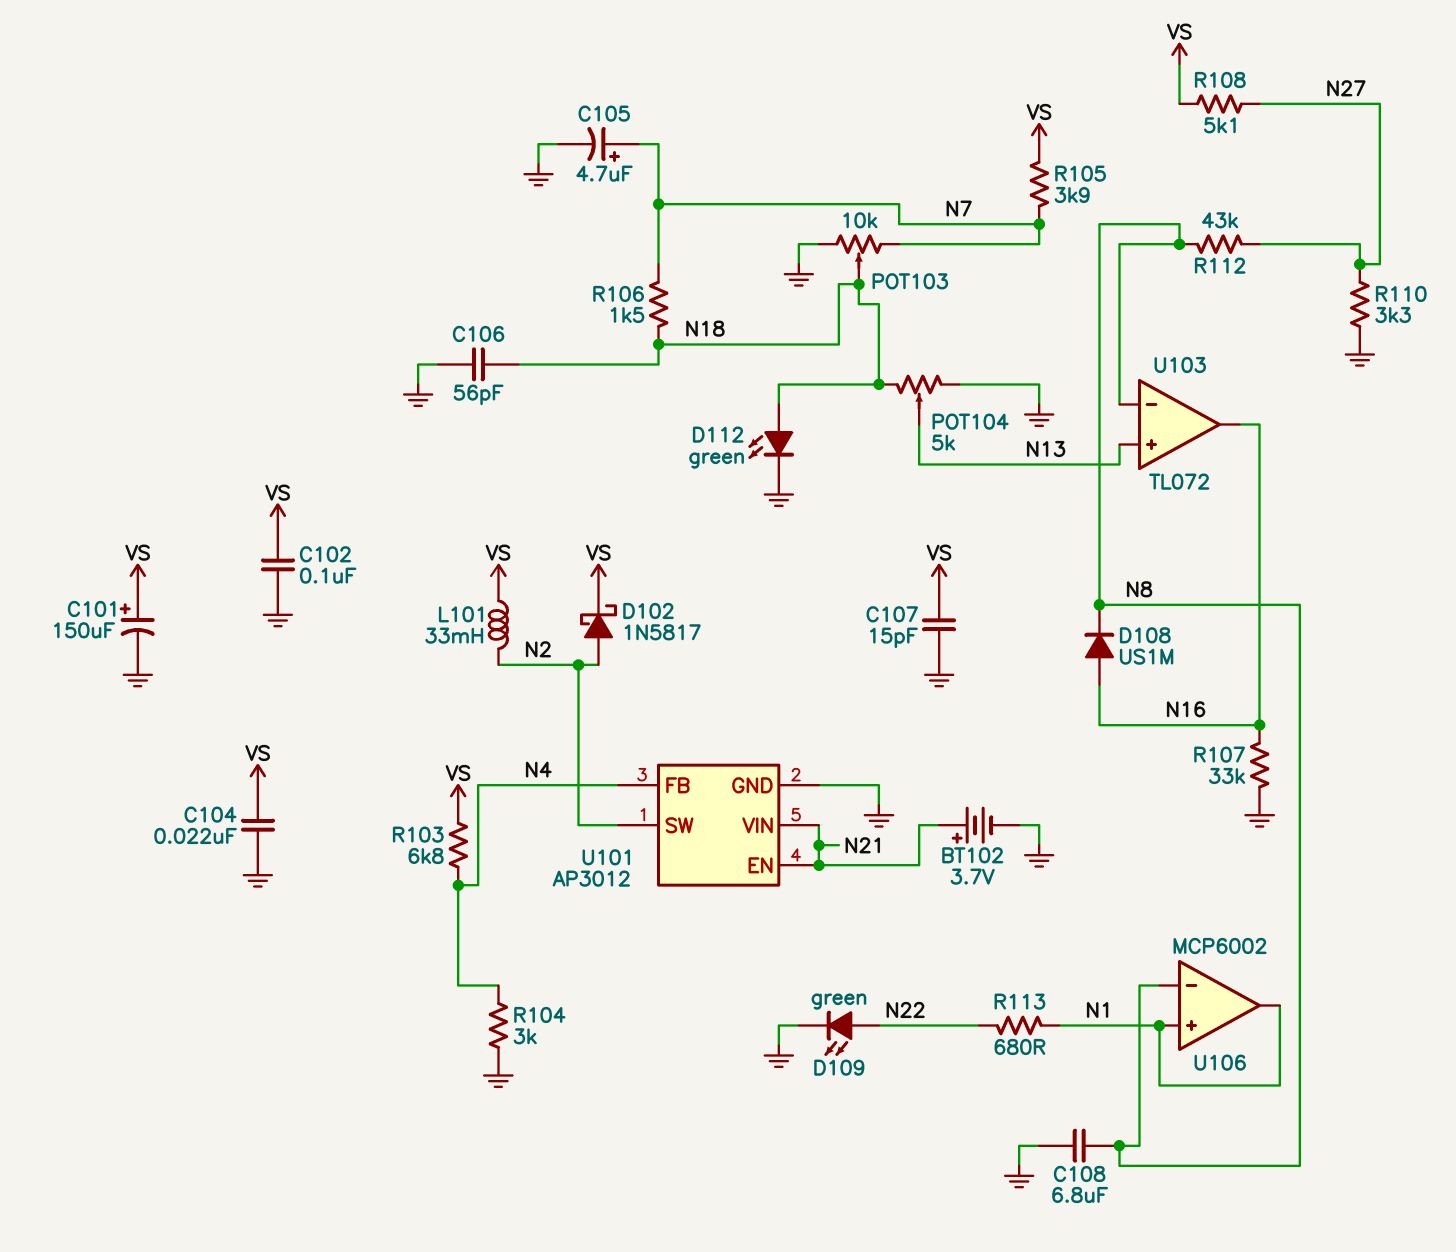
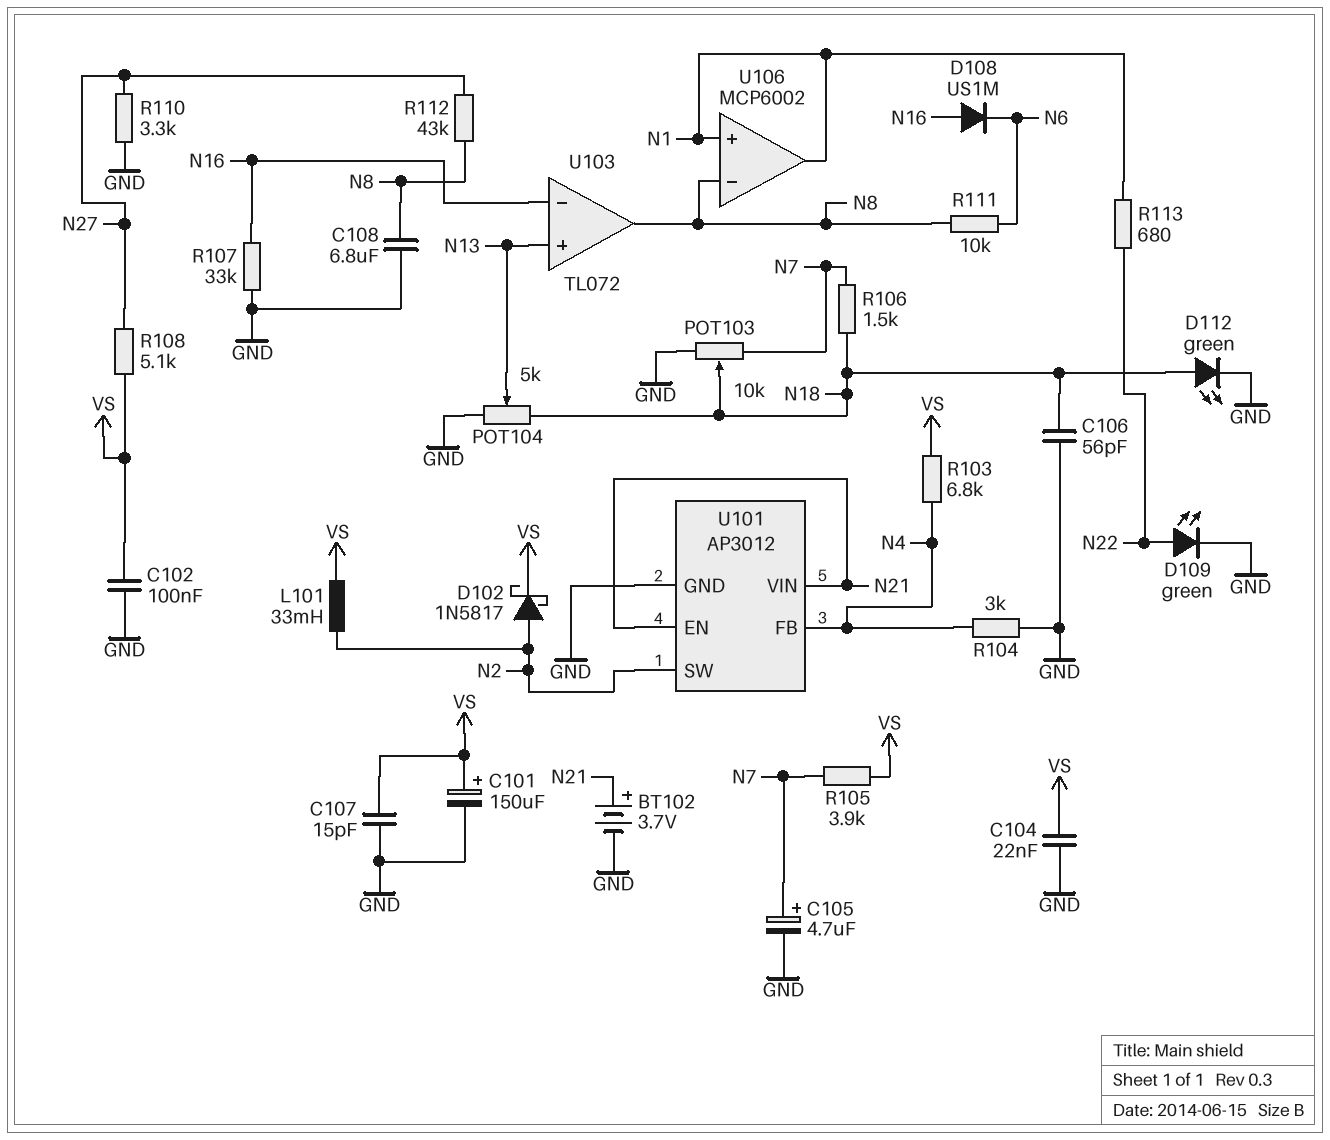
D108: diode US1M (A N16, K N8) -> diode US1M (A N16, K N6)
R111: none -> 10k (N6, N8)
U103 pin in-: N8 -> N16
U103 pin out: N16 -> N8

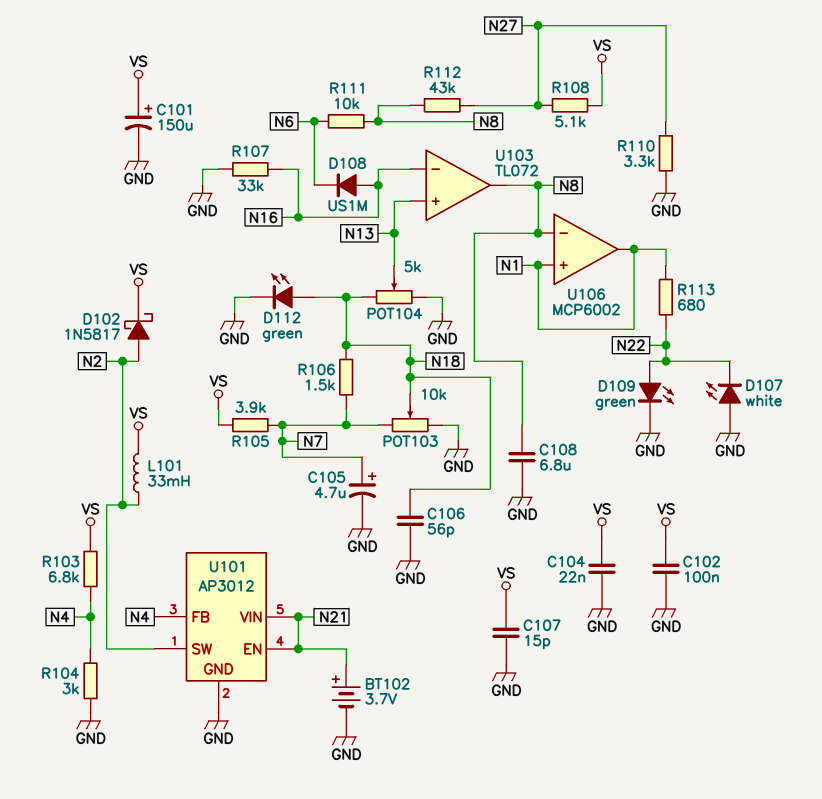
D107: none -> LED white (A GND, K N22)

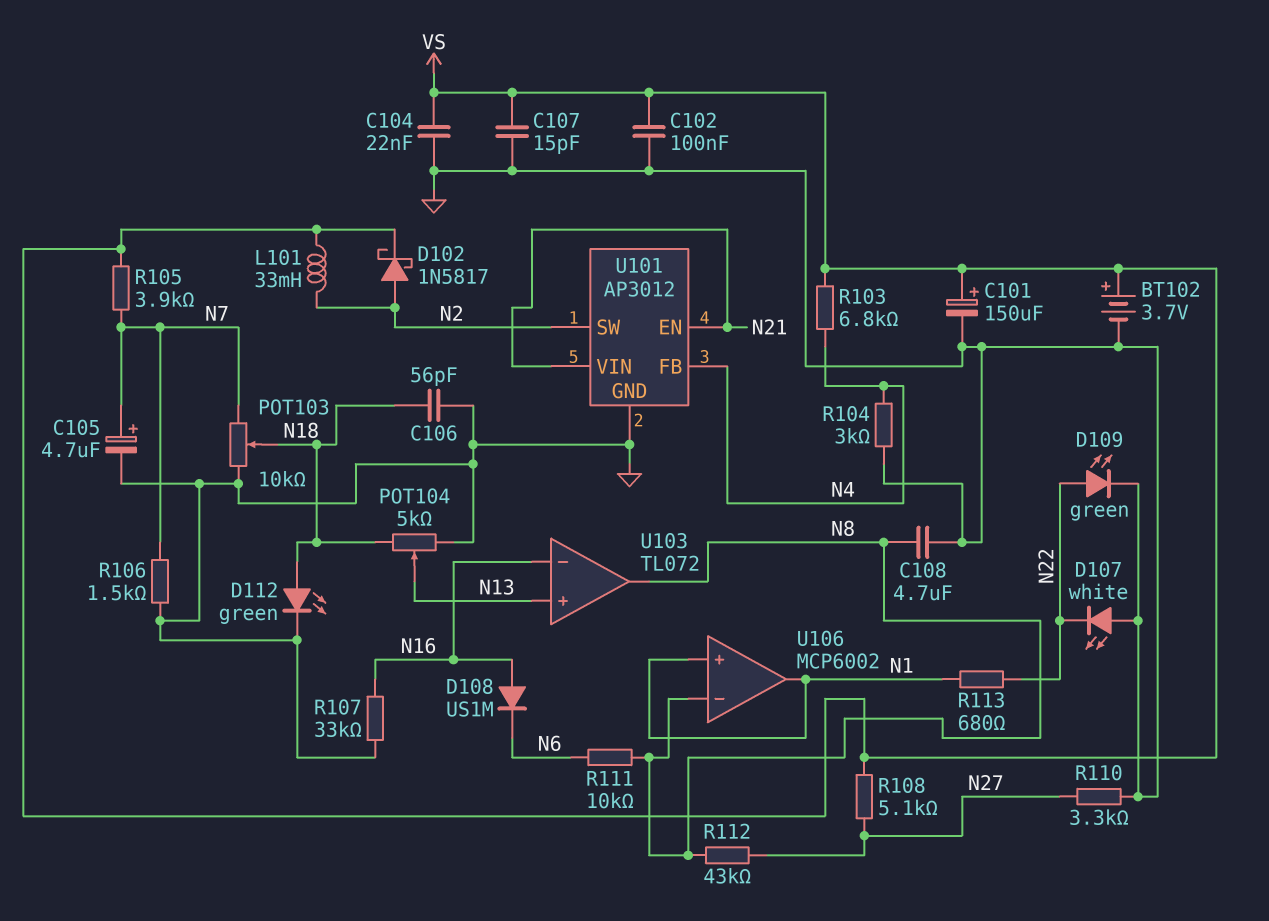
BT102: 3.7V (plus N21, minus GND) -> 3.7V (plus VS, minus GND)
C108: 6.8uF (GND, N8) -> 4.7uF (GND, N8)
R106: 1.5k (N7, N18) -> 1.5k (GND, N7)

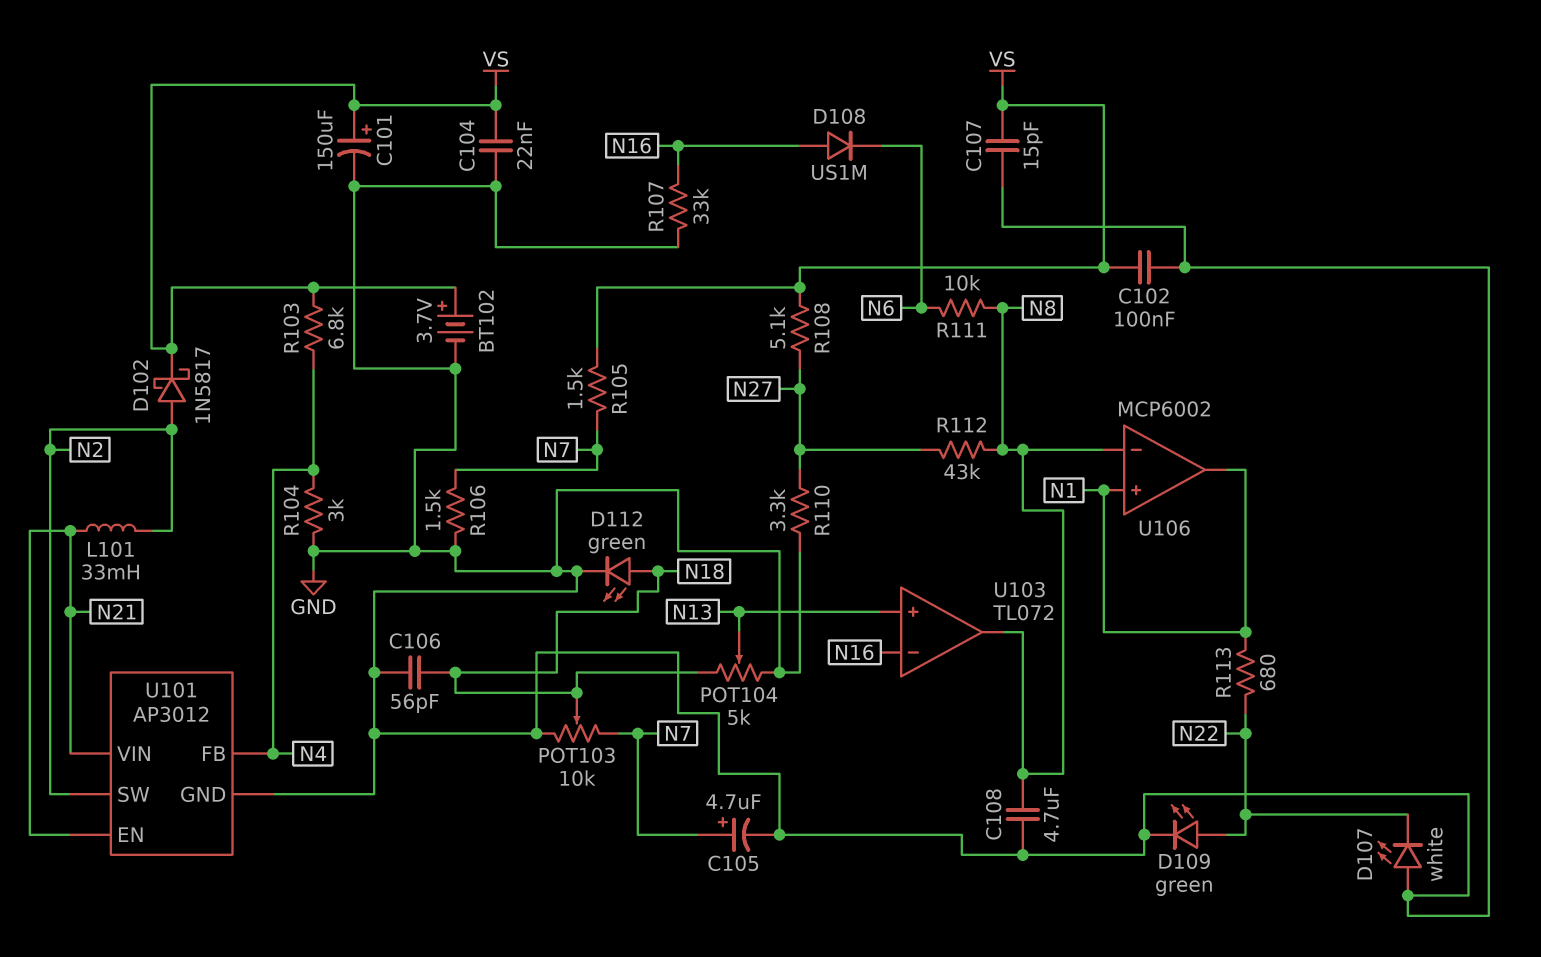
L101: 33mH (N2, VS) -> 33mH (N2, N21)
R105: 3.9k (N7, VS) -> 1.5k (N7, VS)

